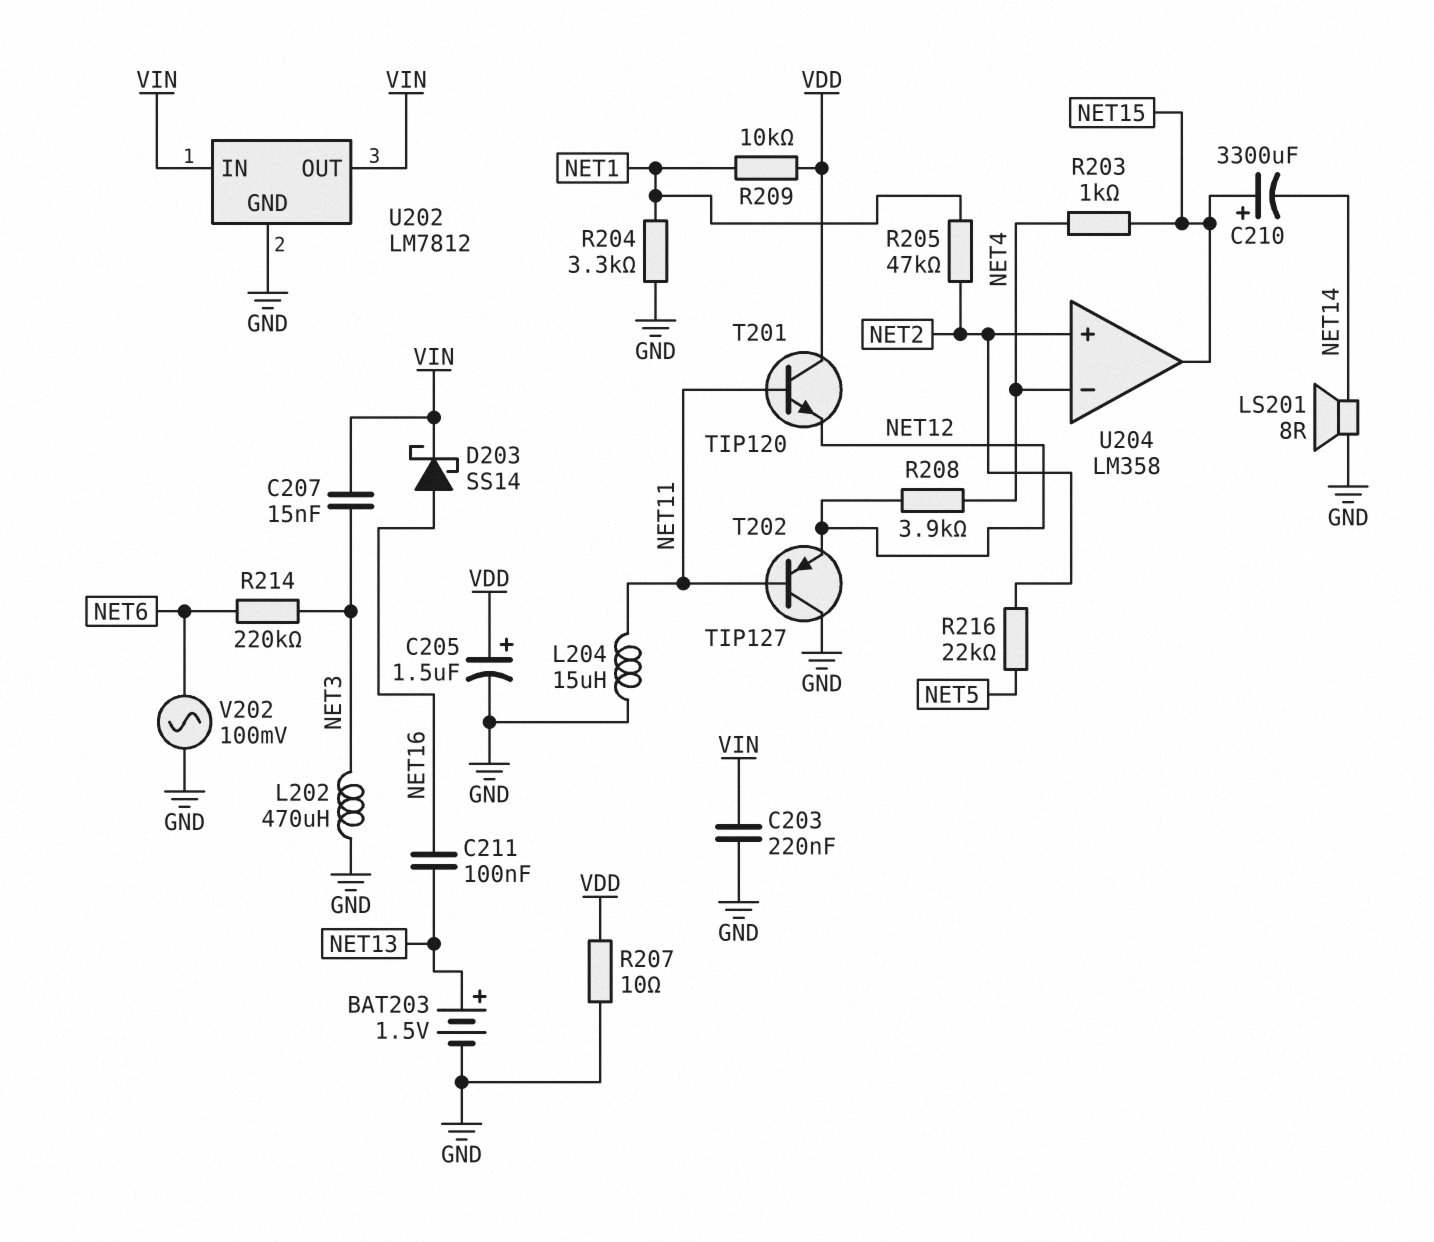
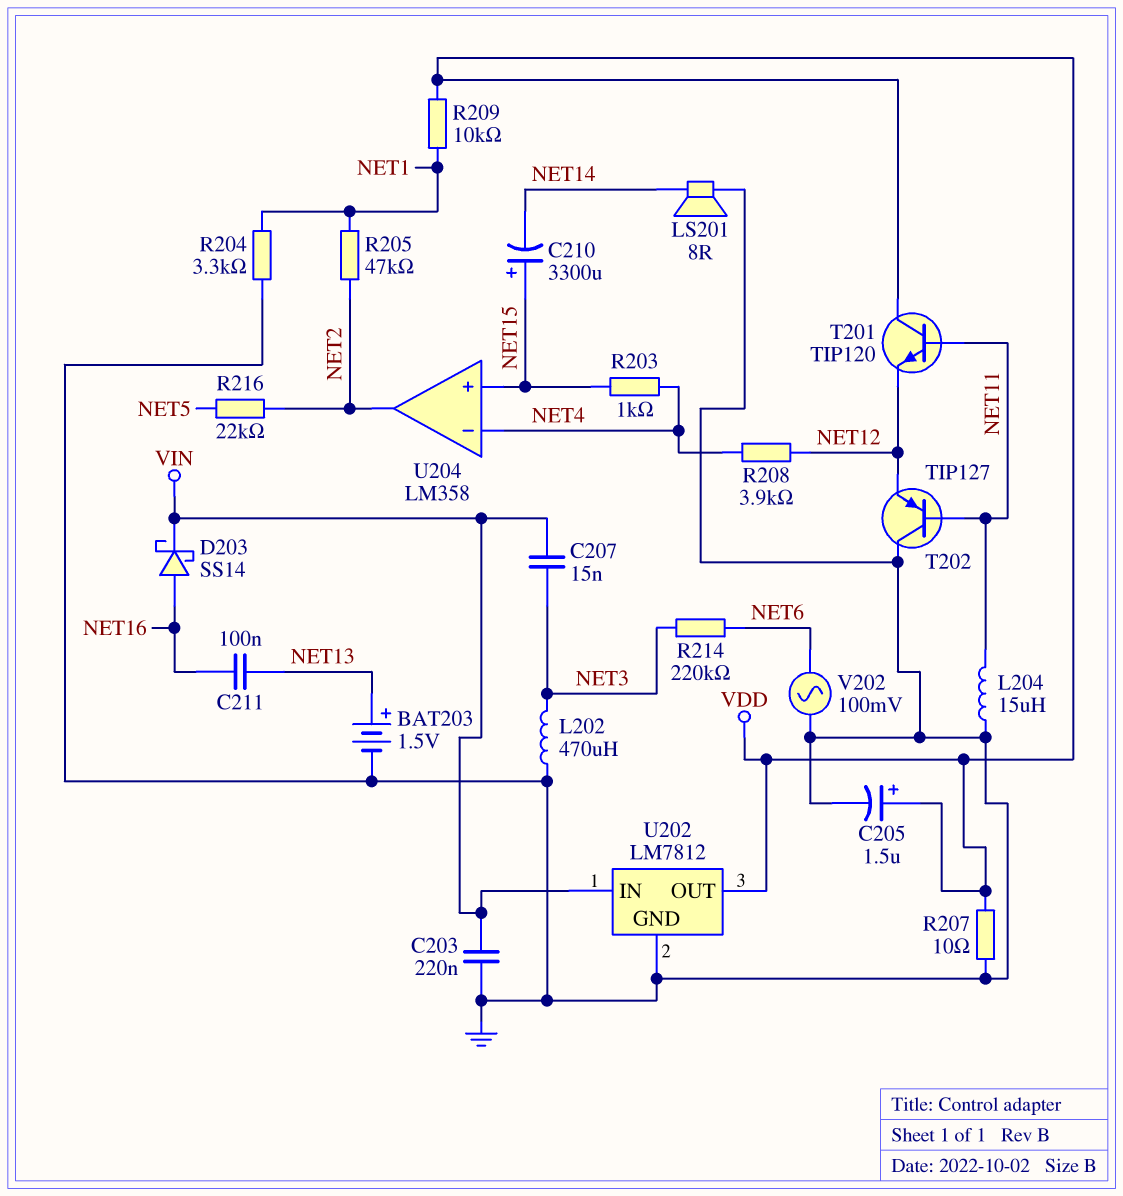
U202 pin OUT: VIN -> VDD
U204 pin in+: NET2 -> NET15
U204 pin out: NET15 -> NET2

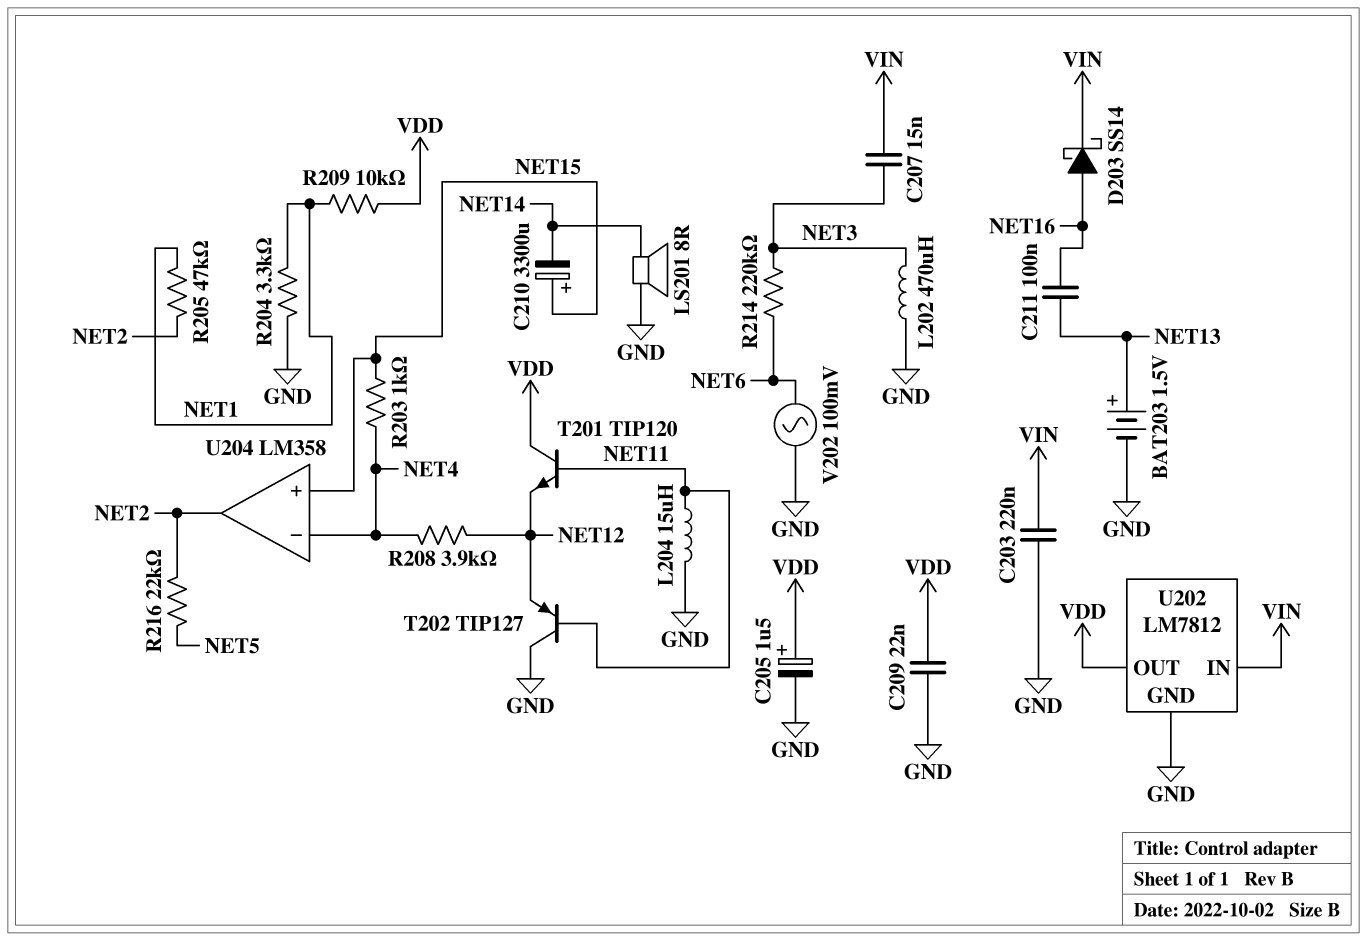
C209: none -> 22nF (GND, VDD)
R207: 10 (GND, VDD) -> none

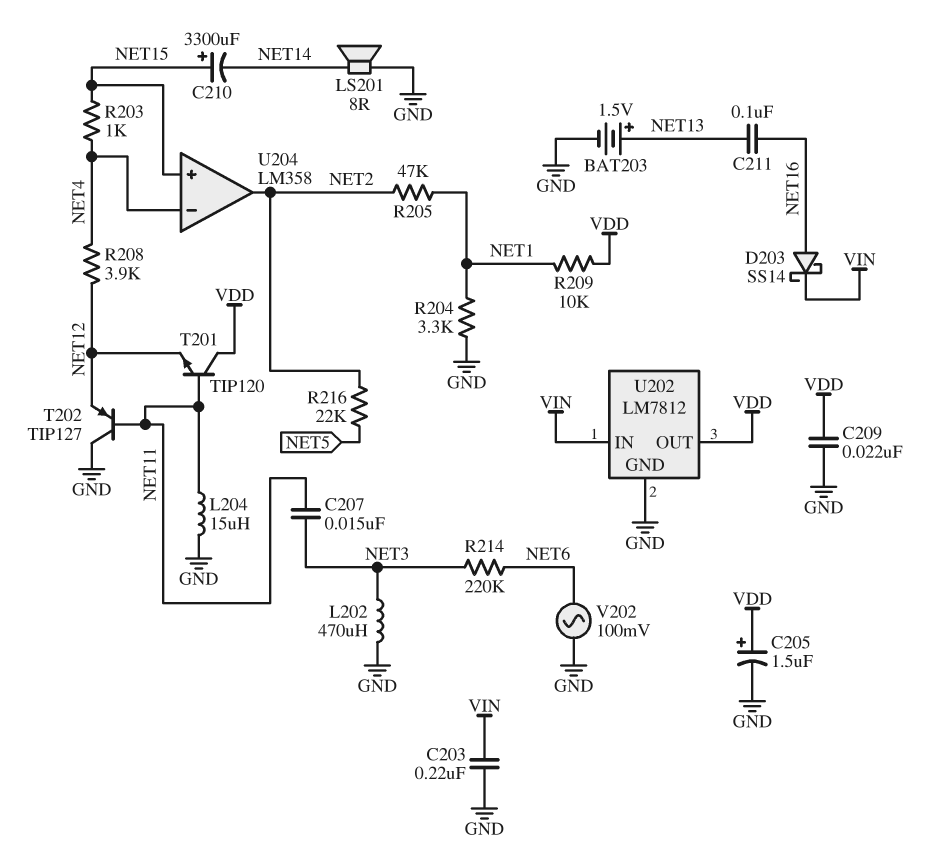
C207: 15nF (NET3, VIN) -> 15nF (NET3, NET11)

